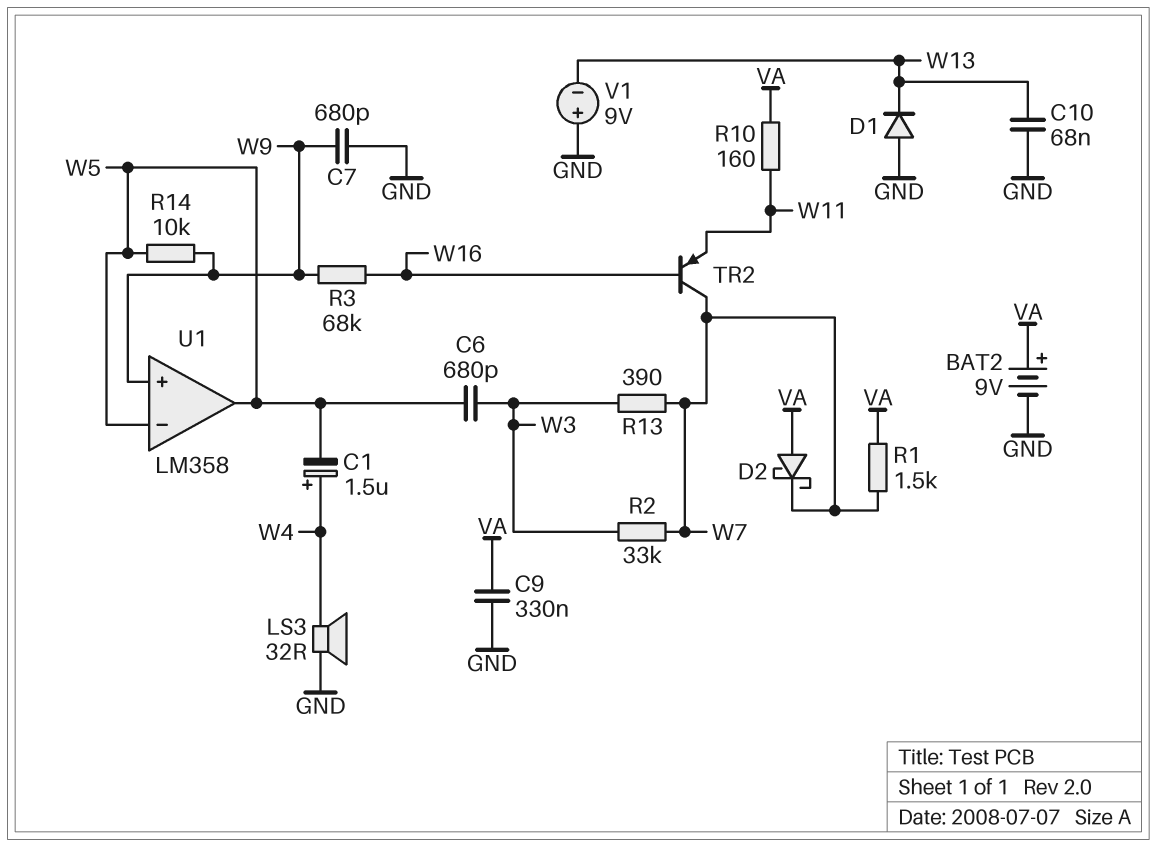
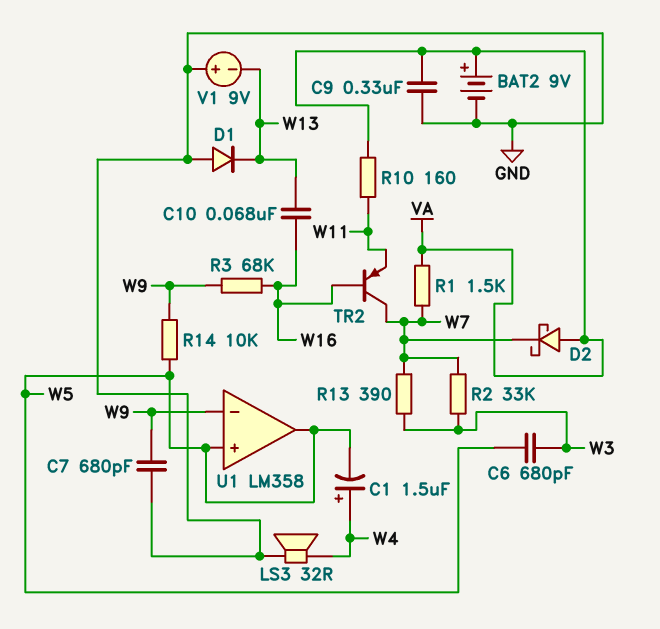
C10: 68nF (GND, W13) -> 68nF (W13, W16)
U1 pin in+: W9 -> W5
U1 pin in-: W5 -> W9

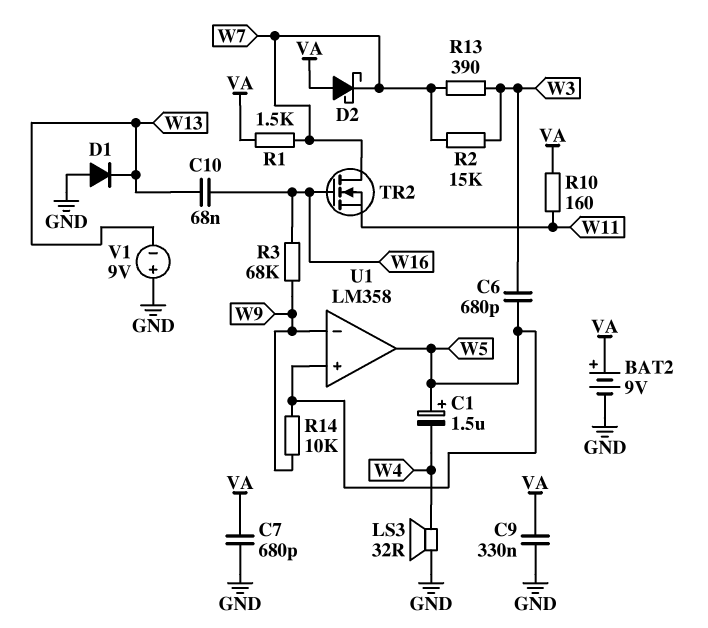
C1: 1.5uF (plus W4, minus W5) -> 1.5uF (plus W5, minus W4)
C7: 680pF (GND, W9) -> 680pF (GND, VA)
R2: 33k (W3, W7) -> 15k (W3, W7)
TR2: PNP (B W16, C W7, E W11) -> NMOS (G W16, D W7, S W11)

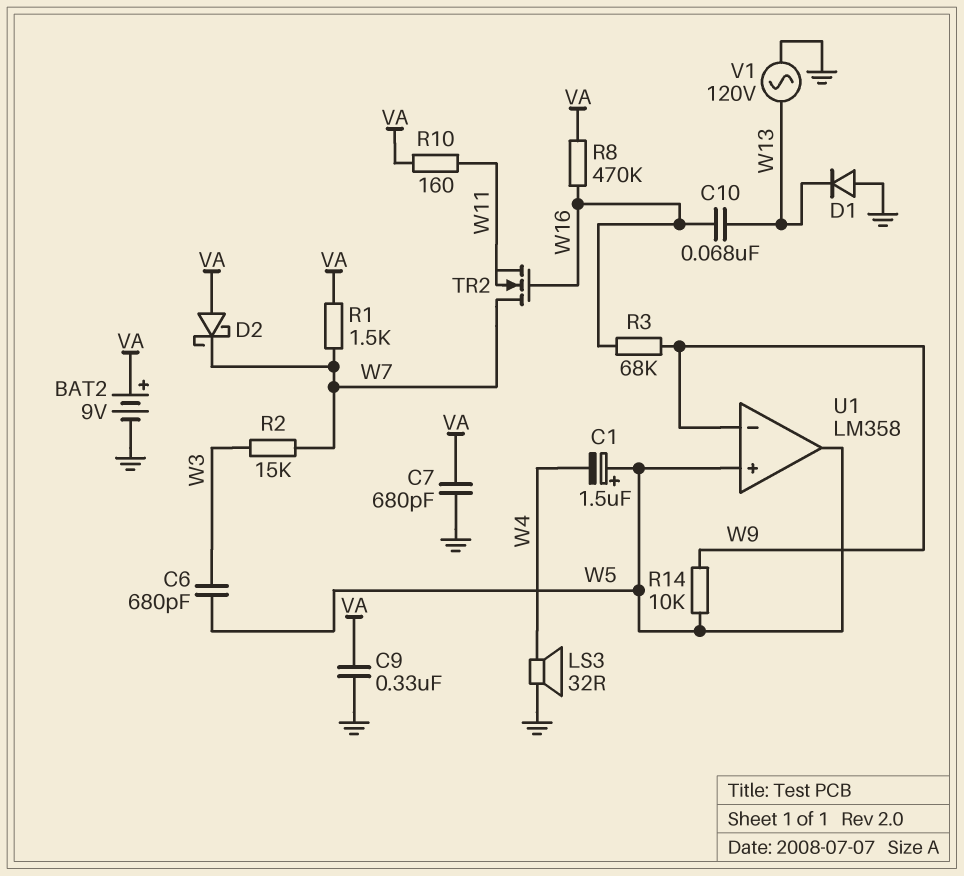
R8: none -> 470k (VA, W16)
R13: 390 (W3, W7) -> none
V1: 9V (plus GND, minus W13) -> AC 120V (GND, W13)

